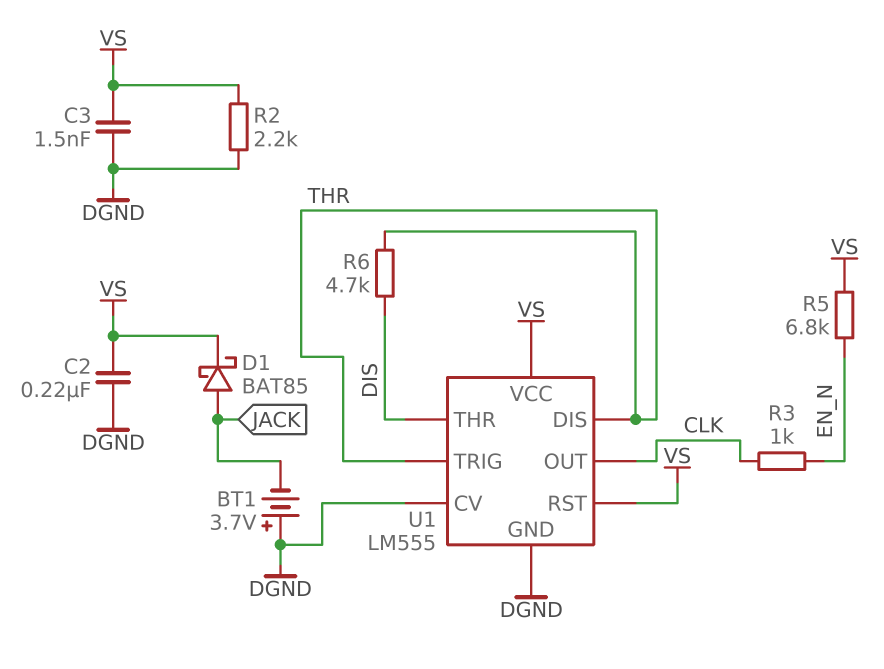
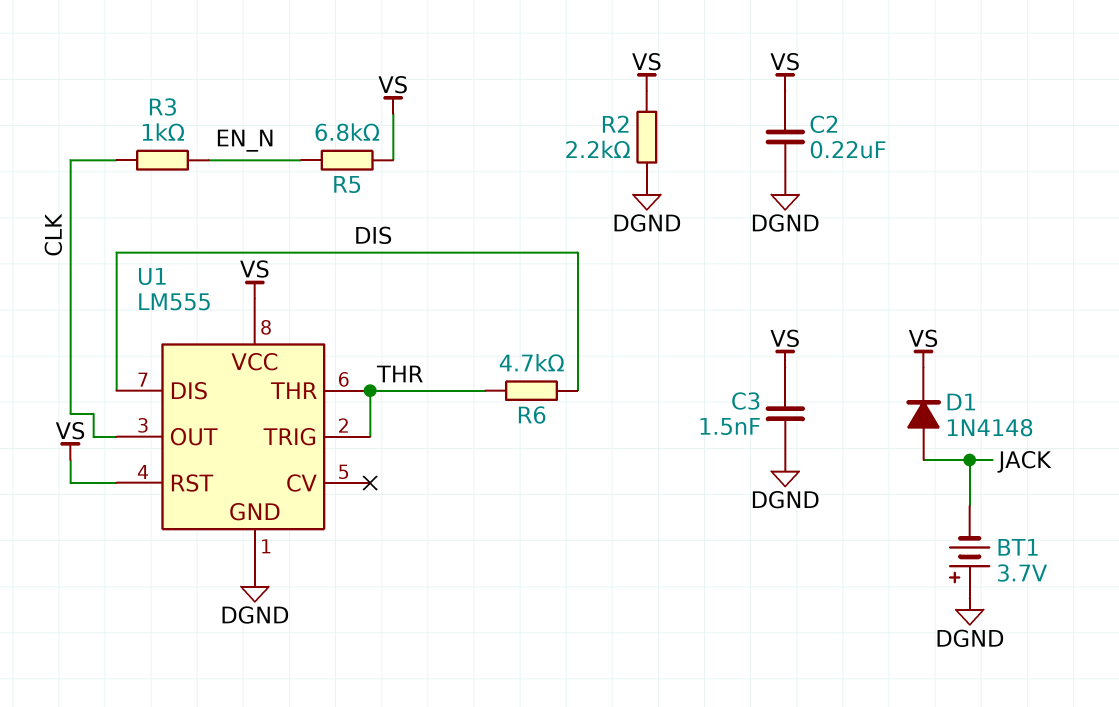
D1: schottky BAT85 (A JACK, K VS) -> diode 1N4148 (A JACK, K VS)
U1 pin CV: DGND -> none
U1 pin DIS: THR -> DIS
U1 pin THR: DIS -> THR

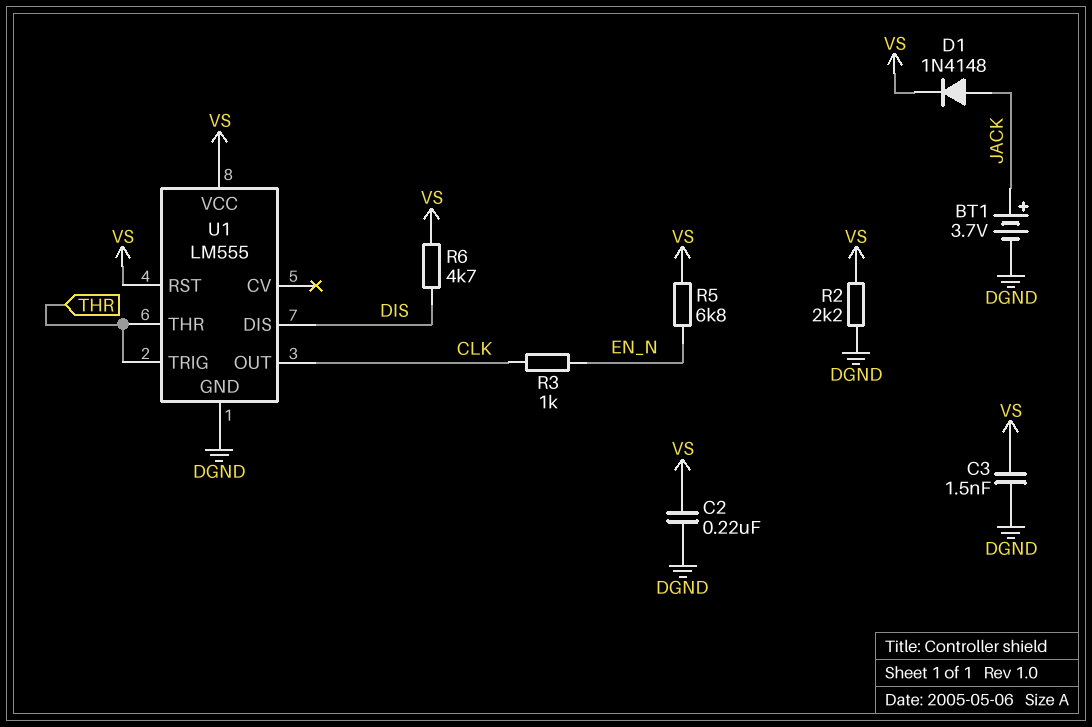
BT1: 3.7V (plus DGND, minus JACK) -> 3.7V (plus JACK, minus DGND)
R6: 4.7k (DIS, THR) -> 4.7k (DIS, VS)

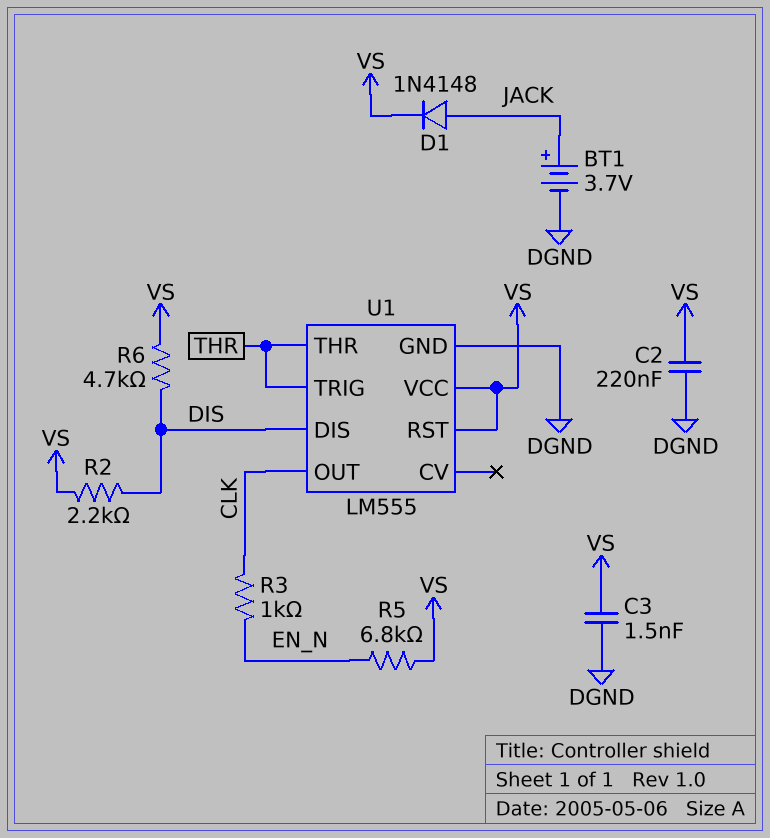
R2: 2.2k (DGND, VS) -> 2.2k (DIS, VS)

